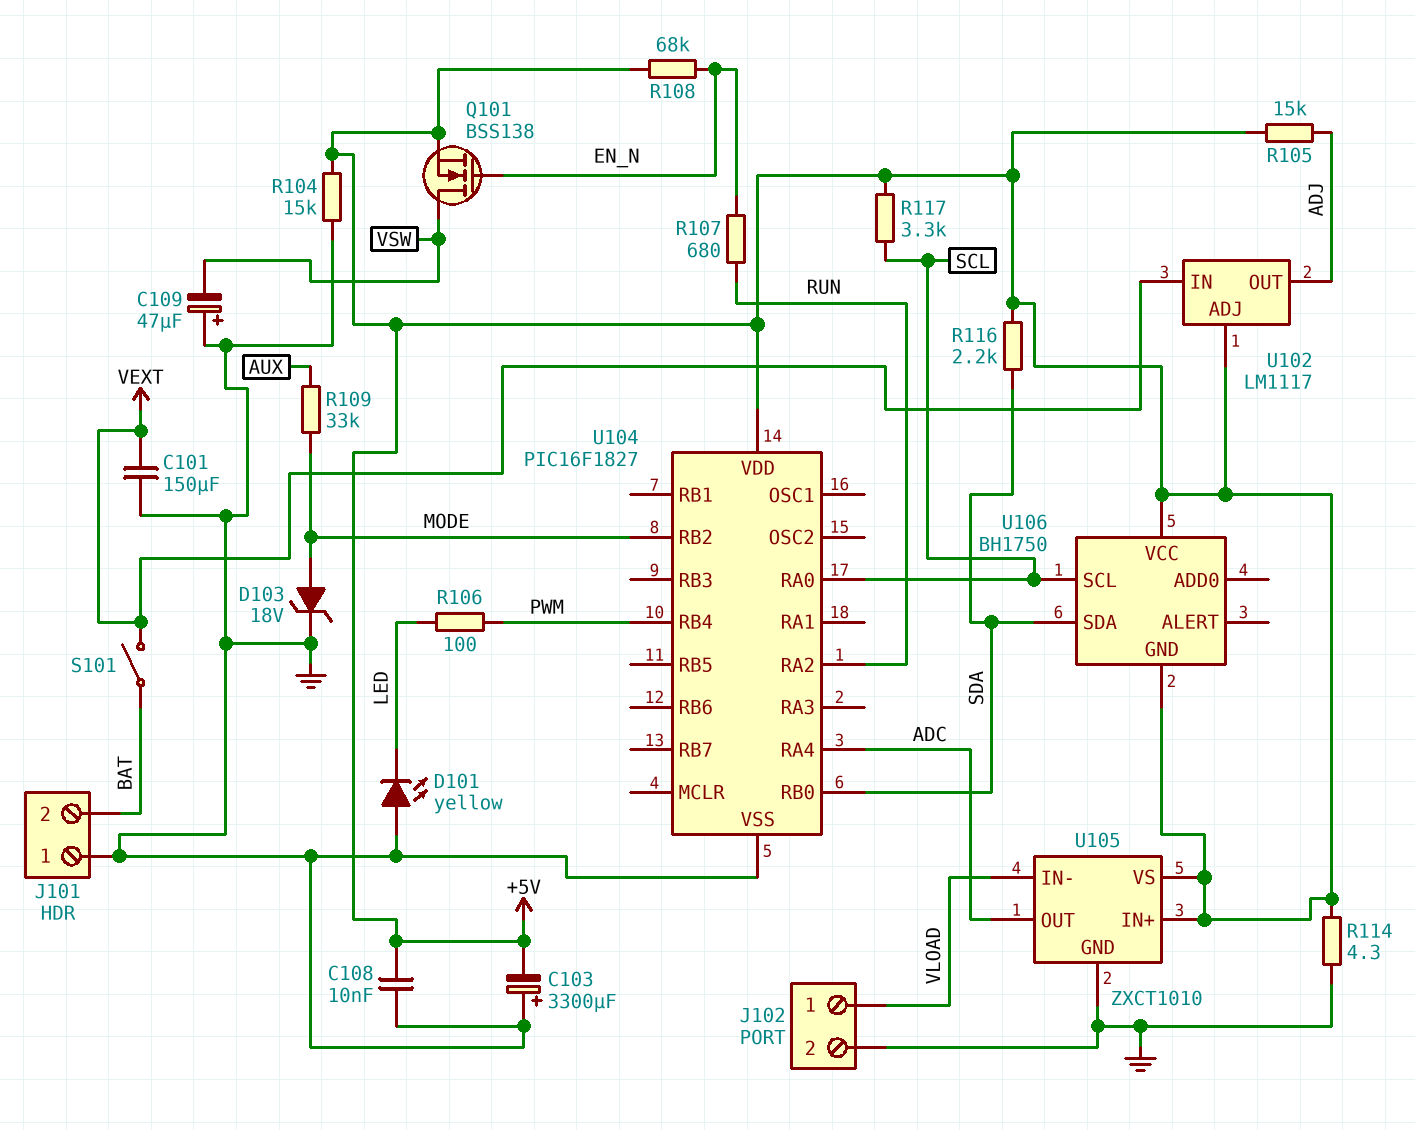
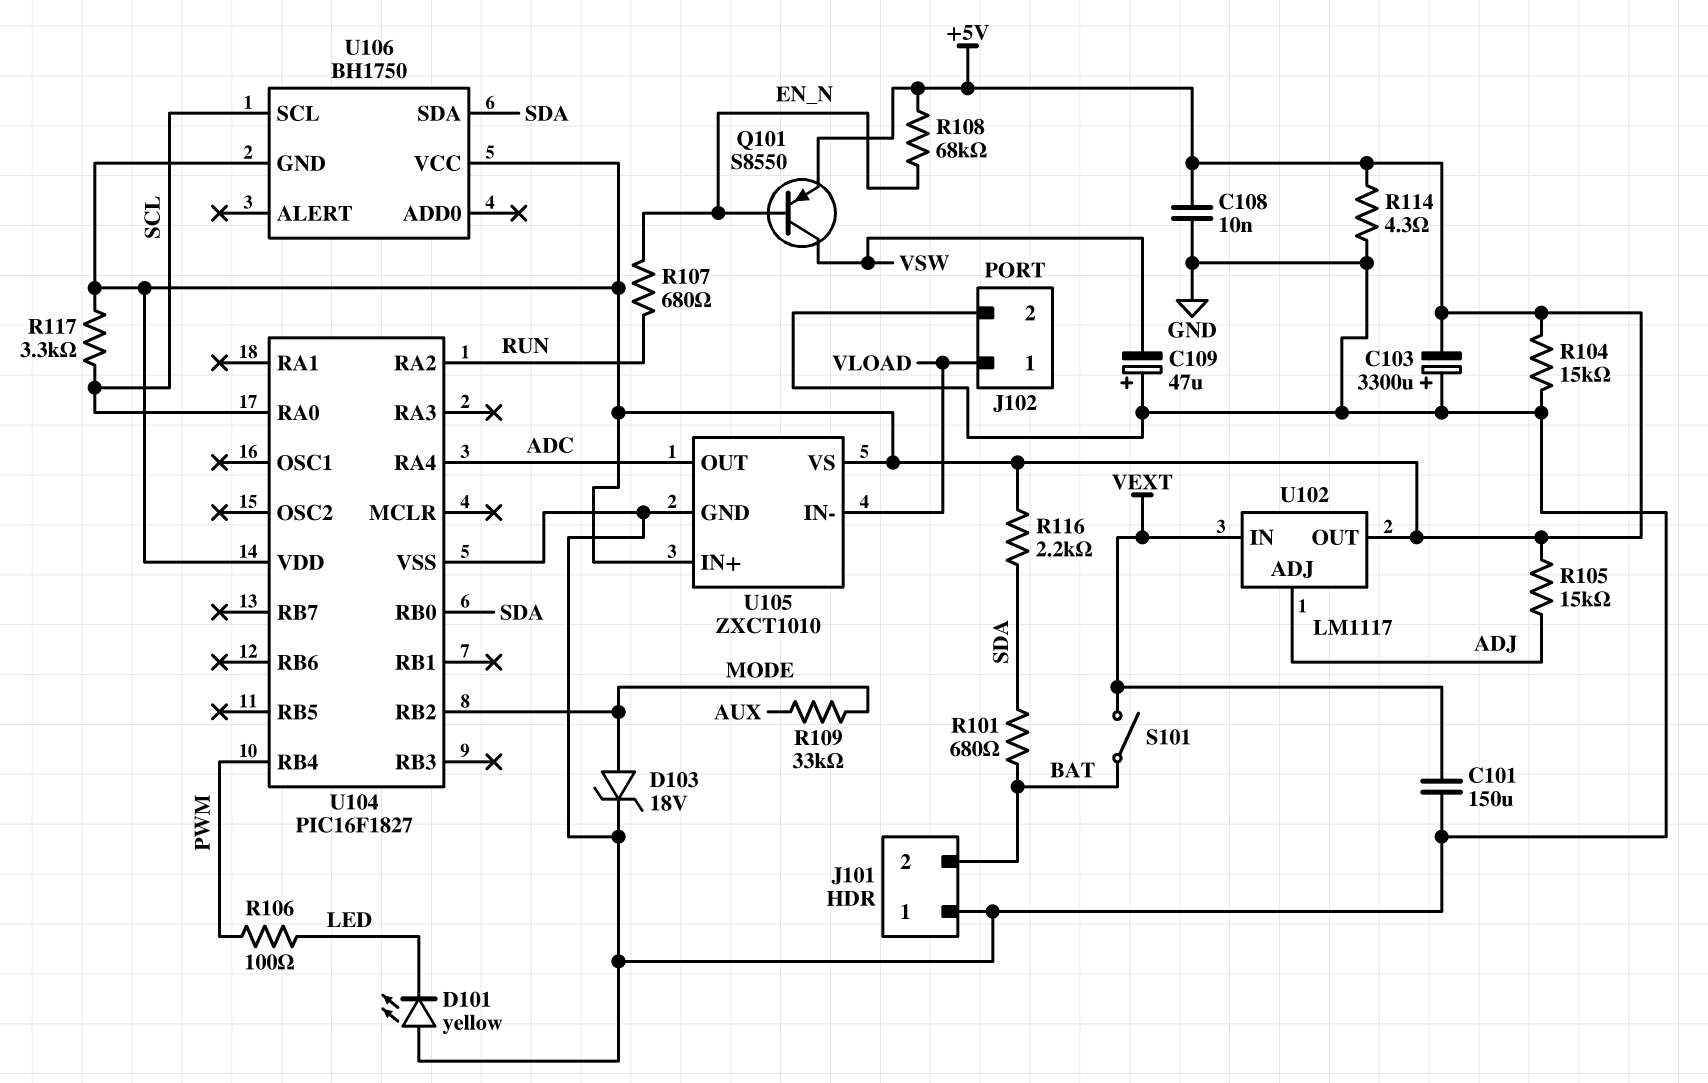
Q101: NMOS BSS138 (G EN_N, D VSW, S +5V) -> PNP S8550 (B EN_N, C VSW, E +5V)
R101: none -> 680 (BAT, SDA)
U102 pin ADJ: +5V -> ADJ
U102 pin OUT: ADJ -> +5V

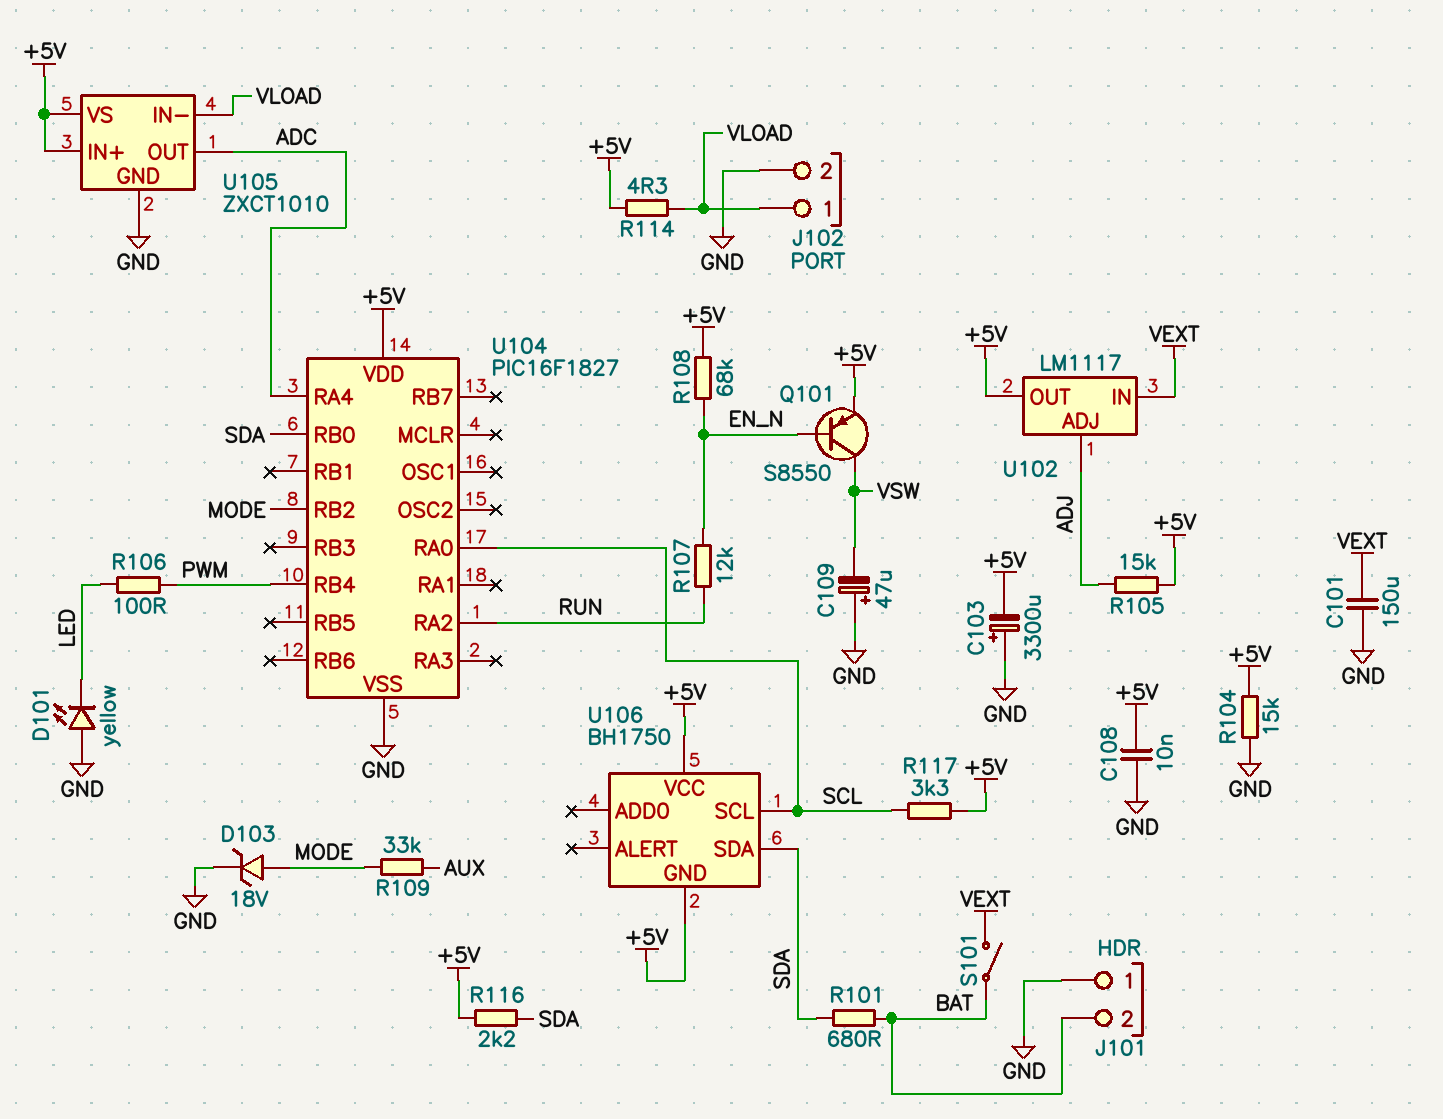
R107: 680 (EN_N, RUN) -> 12k (EN_N, RUN)
R114: 4.3 (+5V, GND) -> 4.3 (+5V, VLOAD)

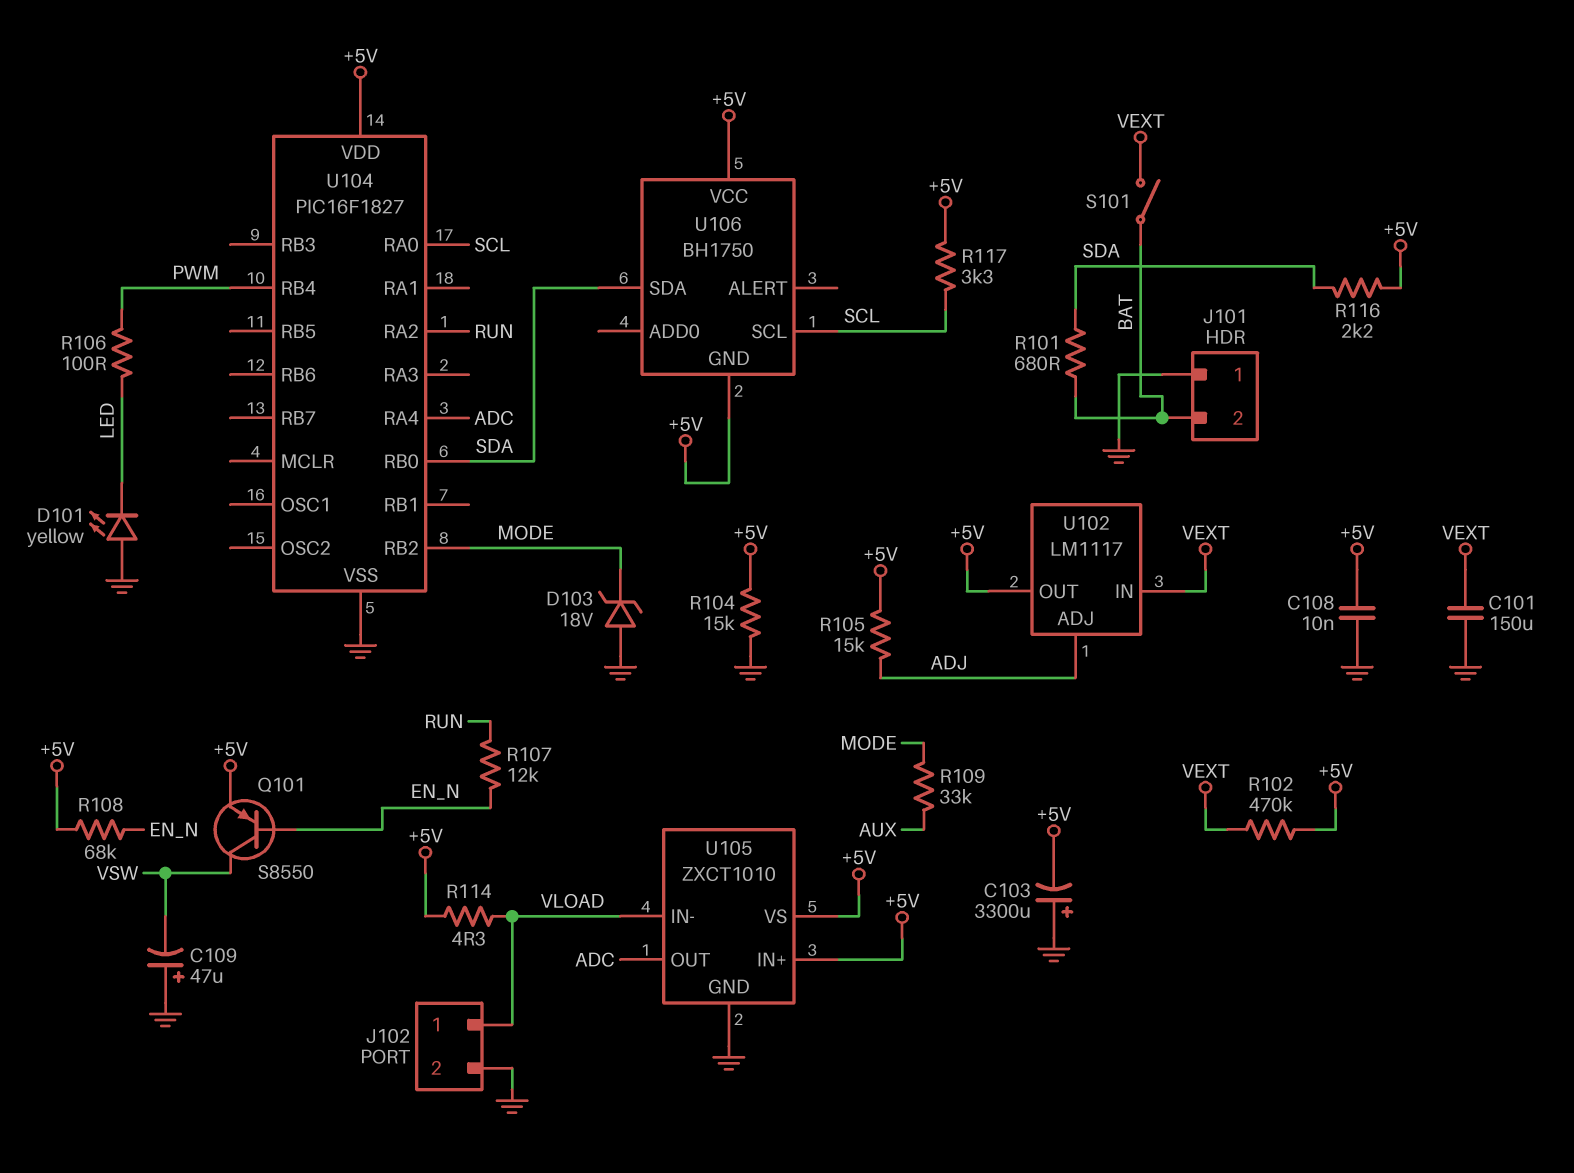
D103: zener 18V (A MODE, K GND) -> zener 18V (A GND, K MODE)
R102: none -> 470k (+5V, VEXT)

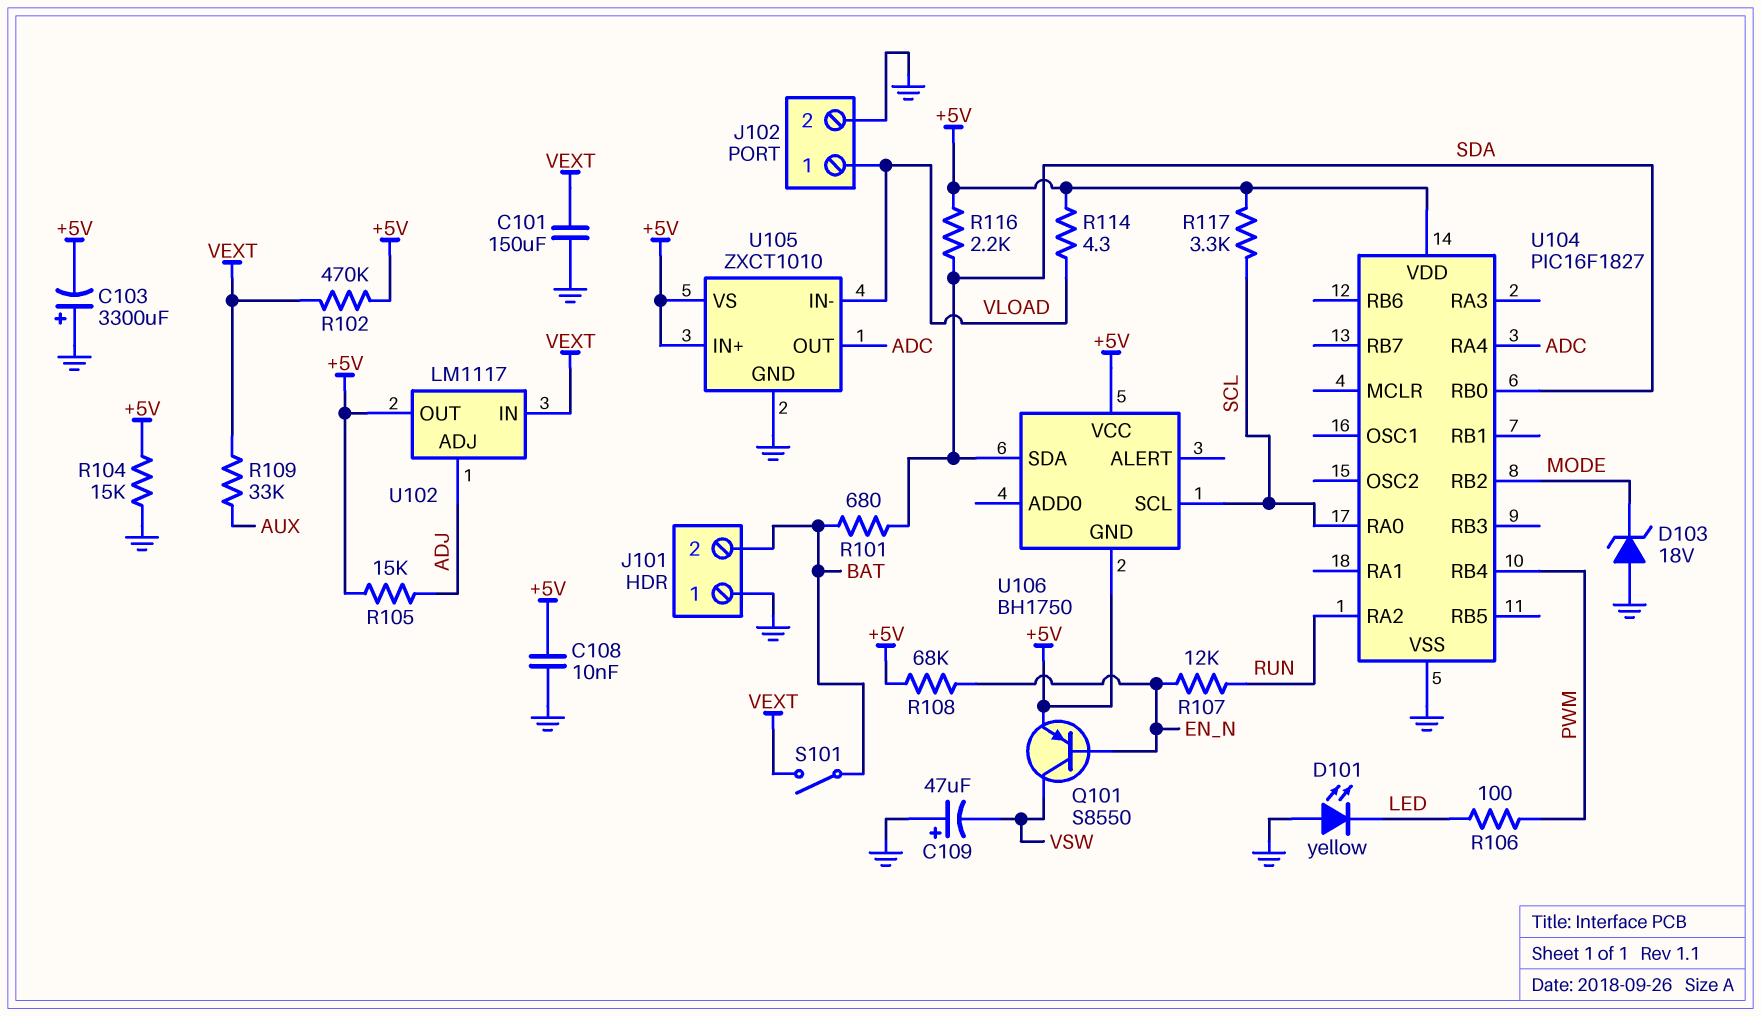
R109: 33k (AUX, MODE) -> 33k (AUX, VEXT)

